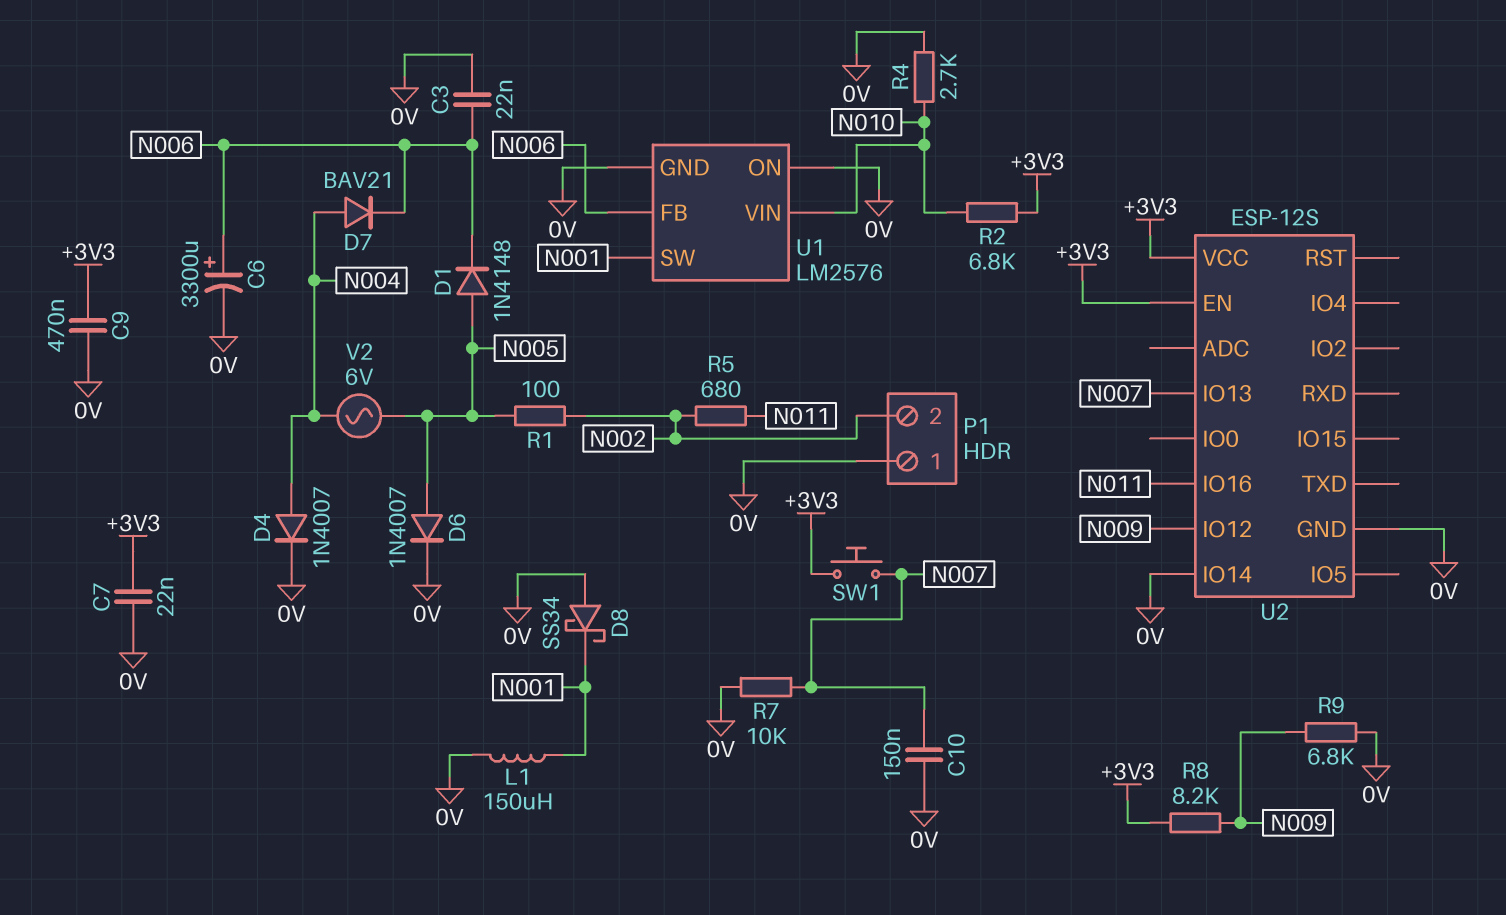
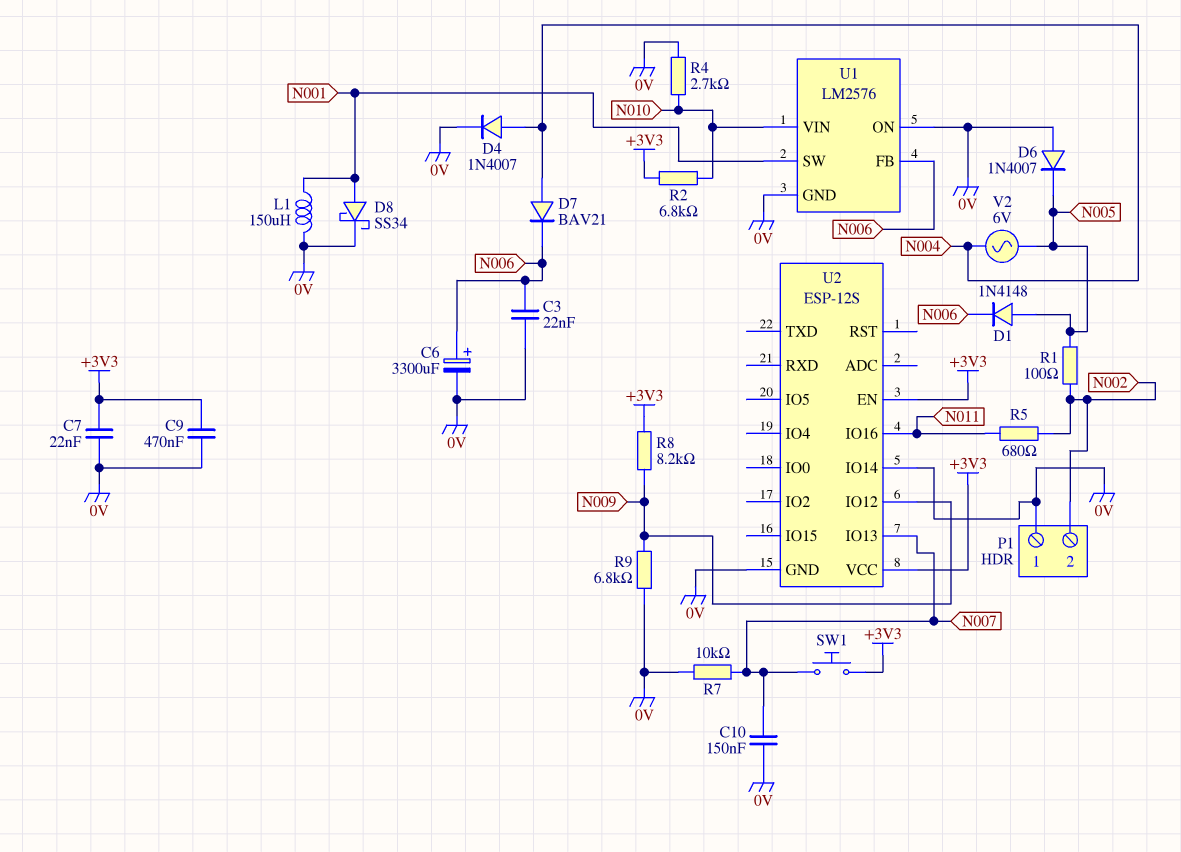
D6: diode 1N4007 (A N005, K 0V) -> diode 1N4007 (A 0V, K N005)
D8: schottky SS34 (A 0V, K N001) -> schottky SS34 (A N001, K 0V)

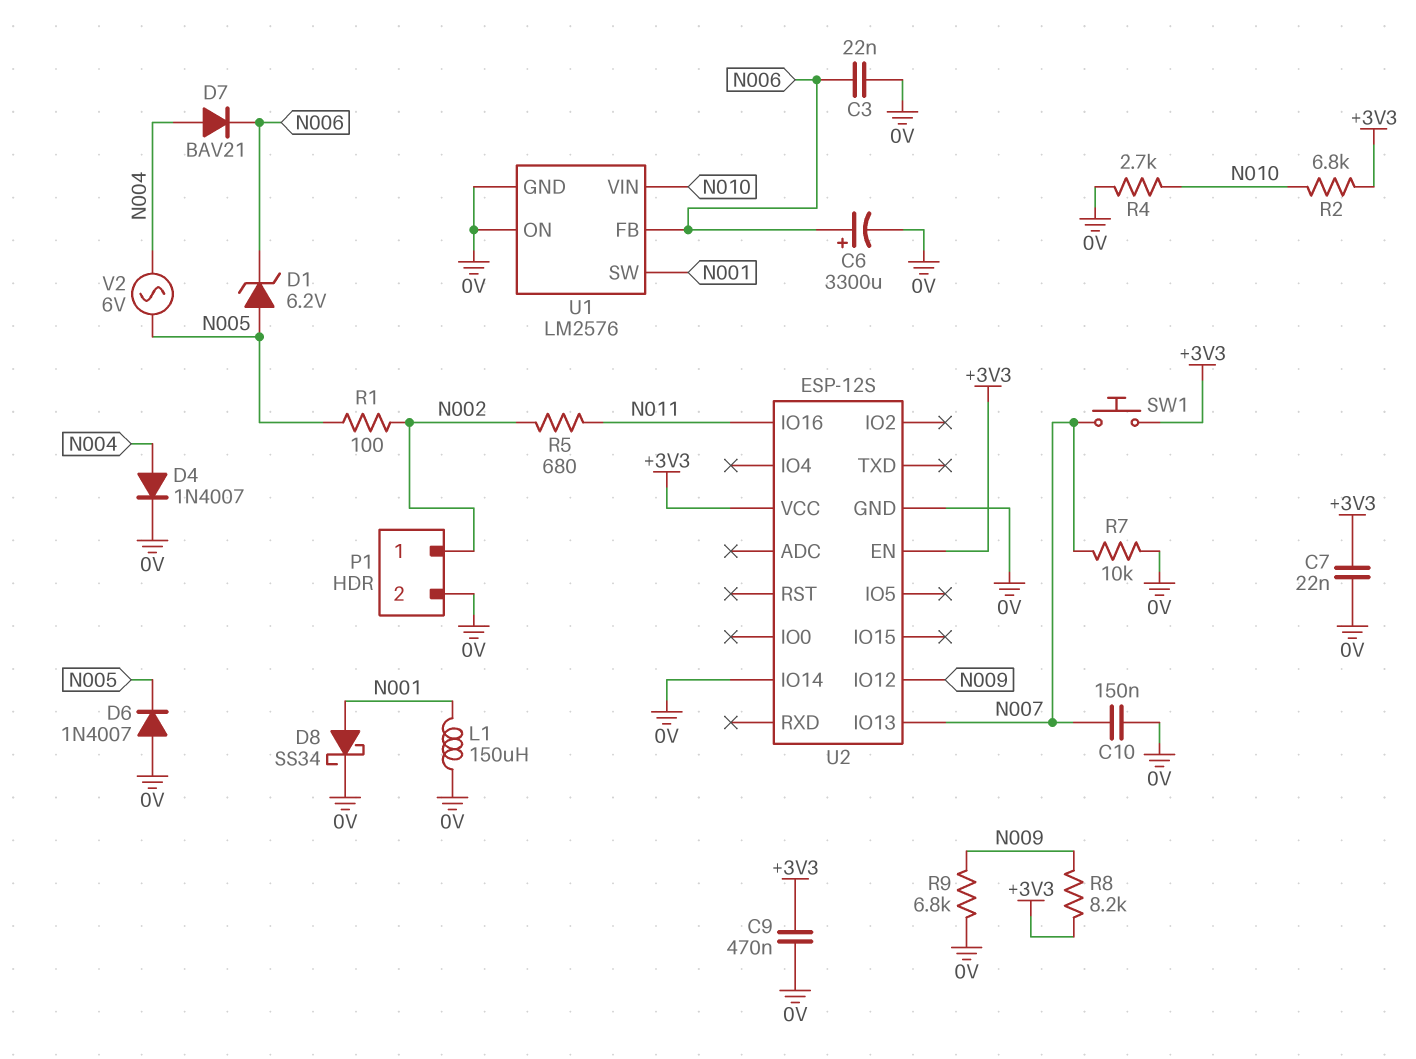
D1: diode 1N4148 (A N005, K N006) -> zener 6.2V (A N005, K N006)
P1 pin 1: 0V -> N002
P1 pin 2: N002 -> 0V

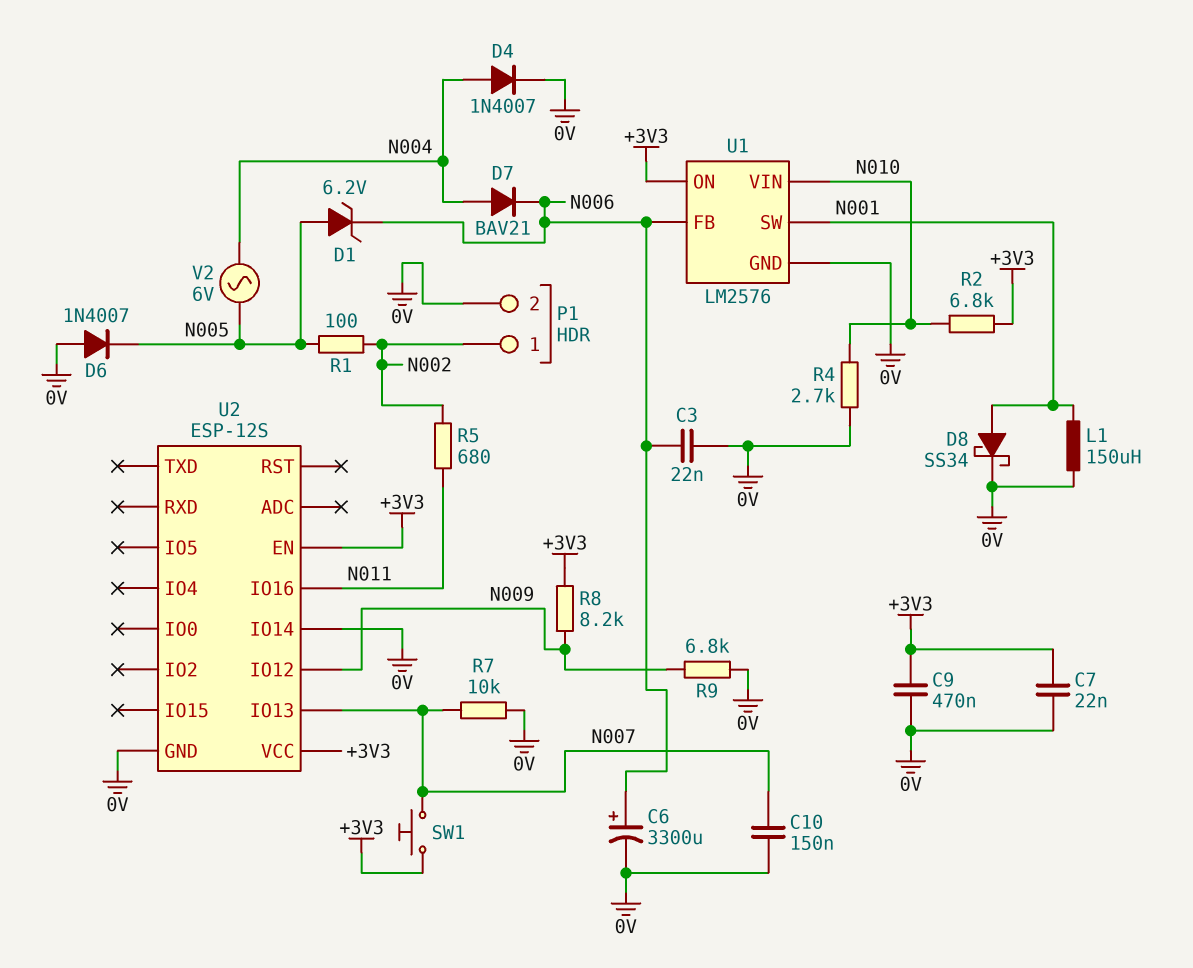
U1 pin ON: 0V -> +3V3

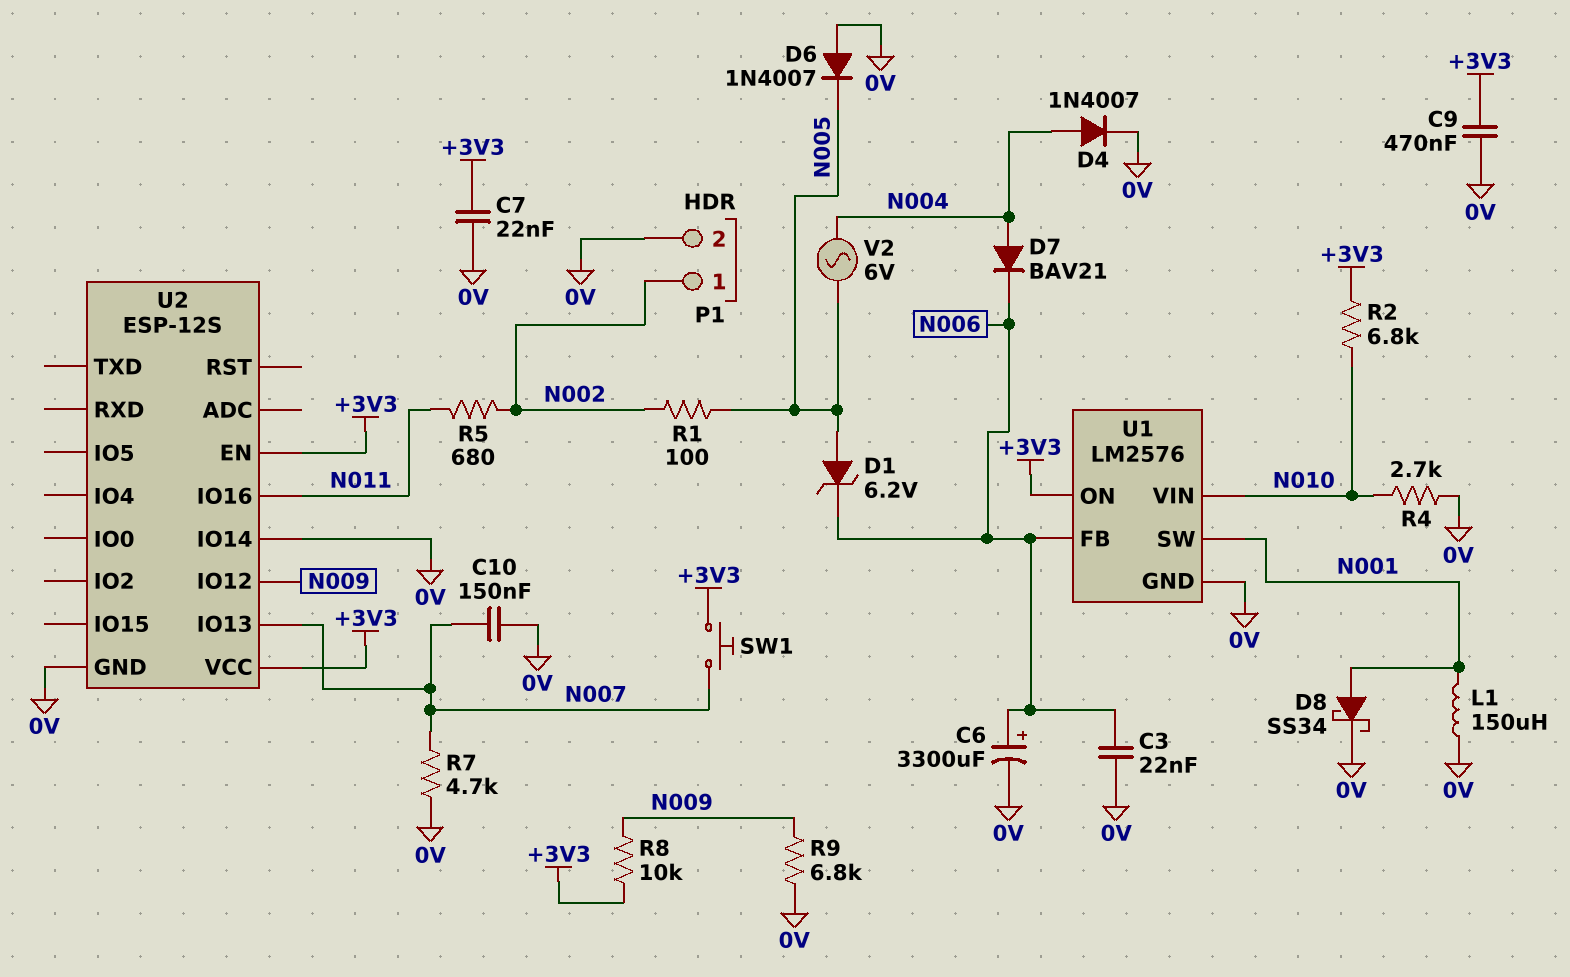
R7: 10k (0V, N007) -> 4.7k (0V, N007)
R8: 8.2k (+3V3, N009) -> 10k (+3V3, N009)

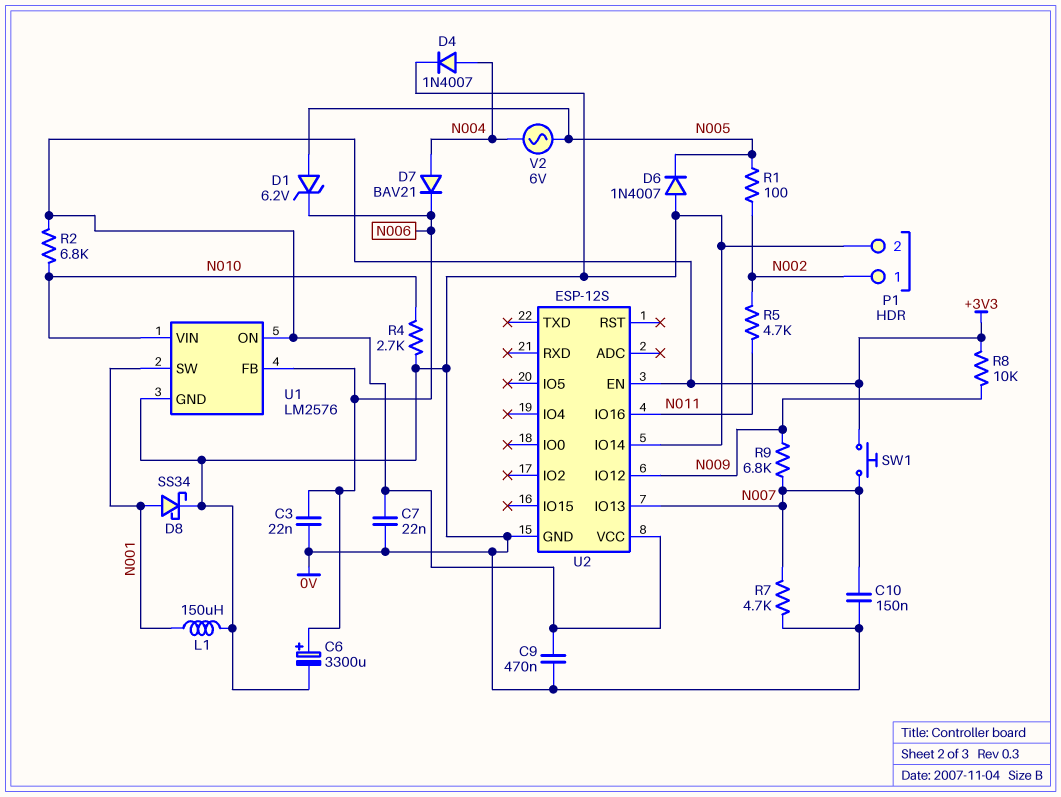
R5: 680 (N002, N011) -> 4.7k (N002, N011)
R9: 6.8k (0V, N009) -> 6.8k (N007, N009)

